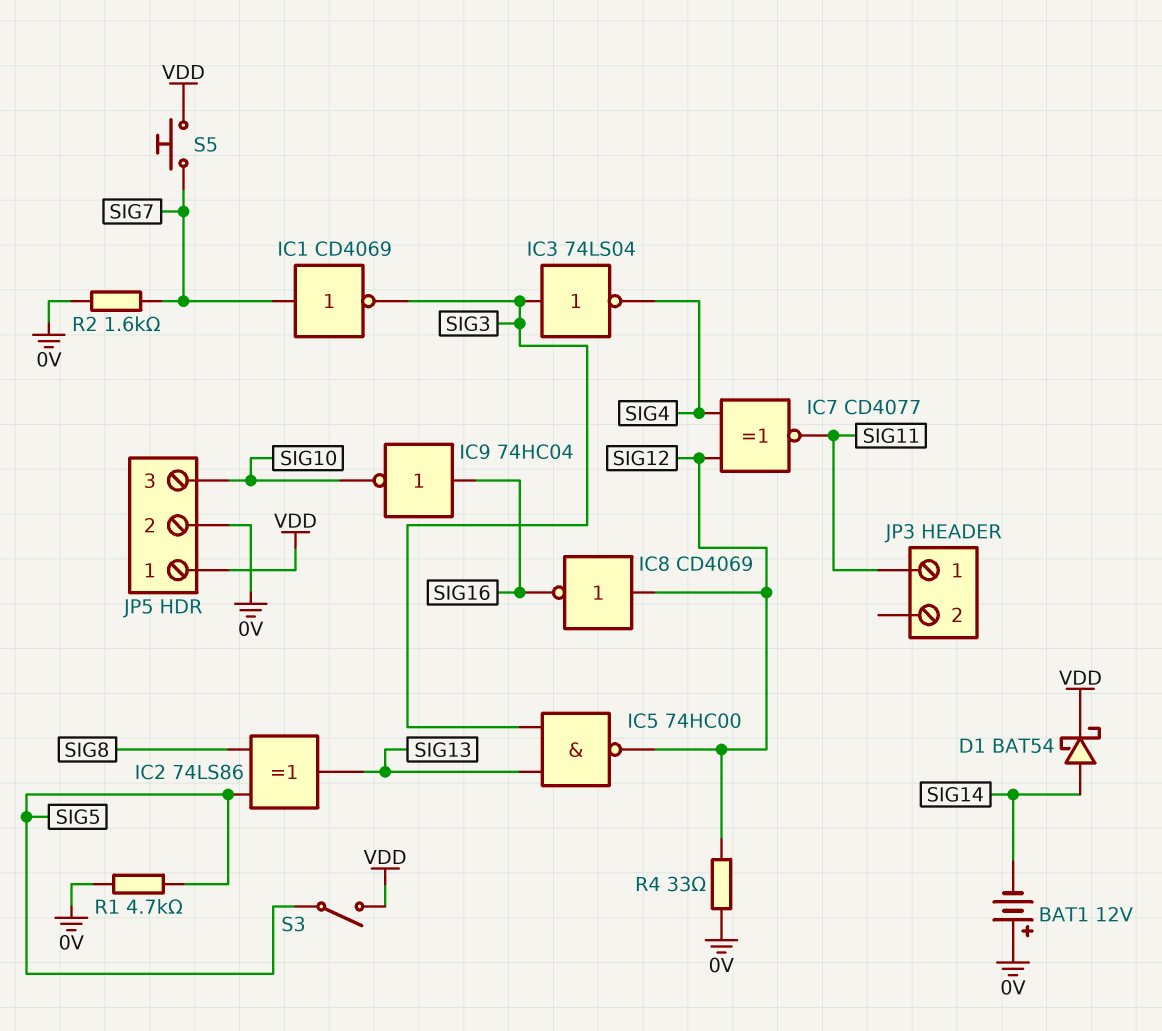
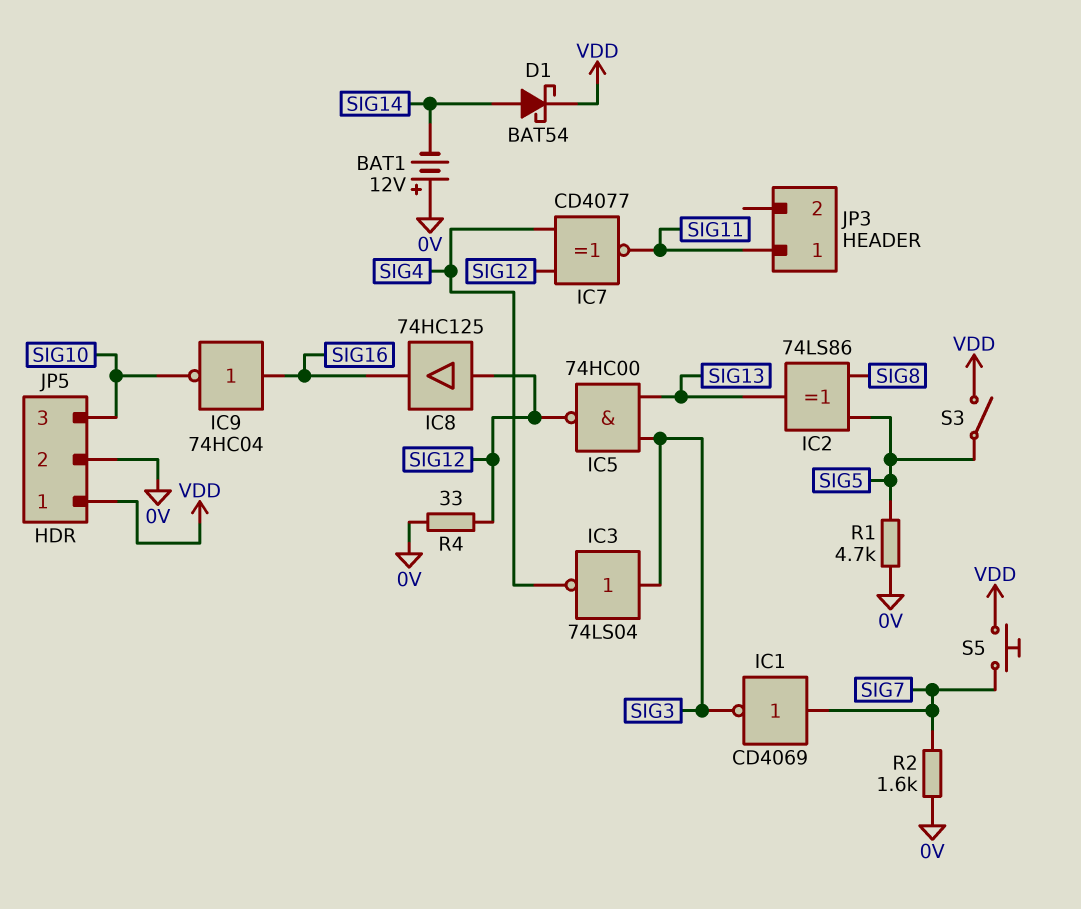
IC8: NOT CD4069 (in SIG12, out SIG16) -> buffer 74HC125 (in SIG12, out SIG16)

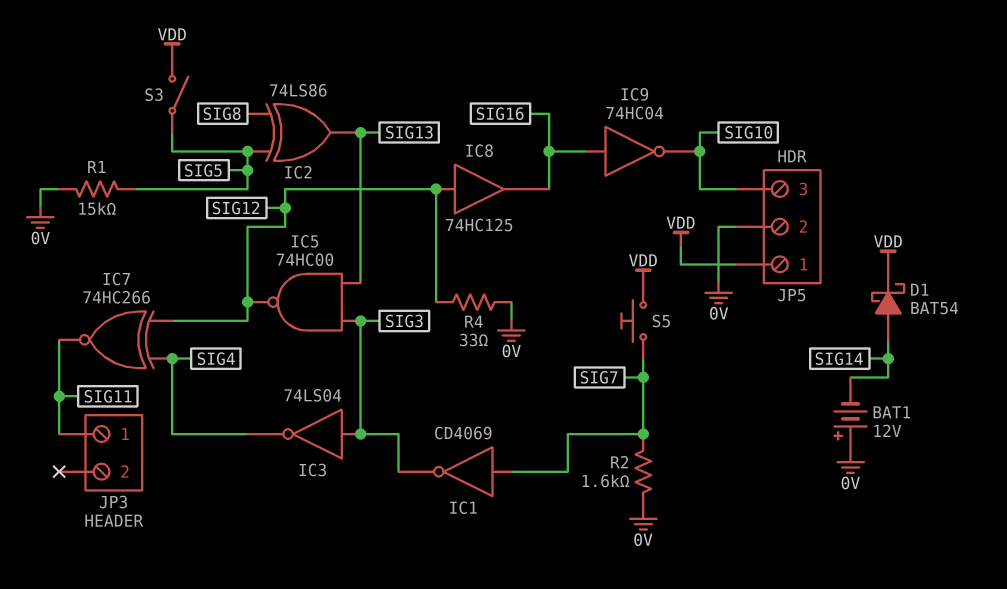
IC7: XNOR CD4077 (in SIG4, in SIG12, out SIG11) -> XNOR 74HC266 (in SIG4, in SIG12, out SIG11)
R1: 4.7k (0V, SIG5) -> 15k (0V, SIG5)

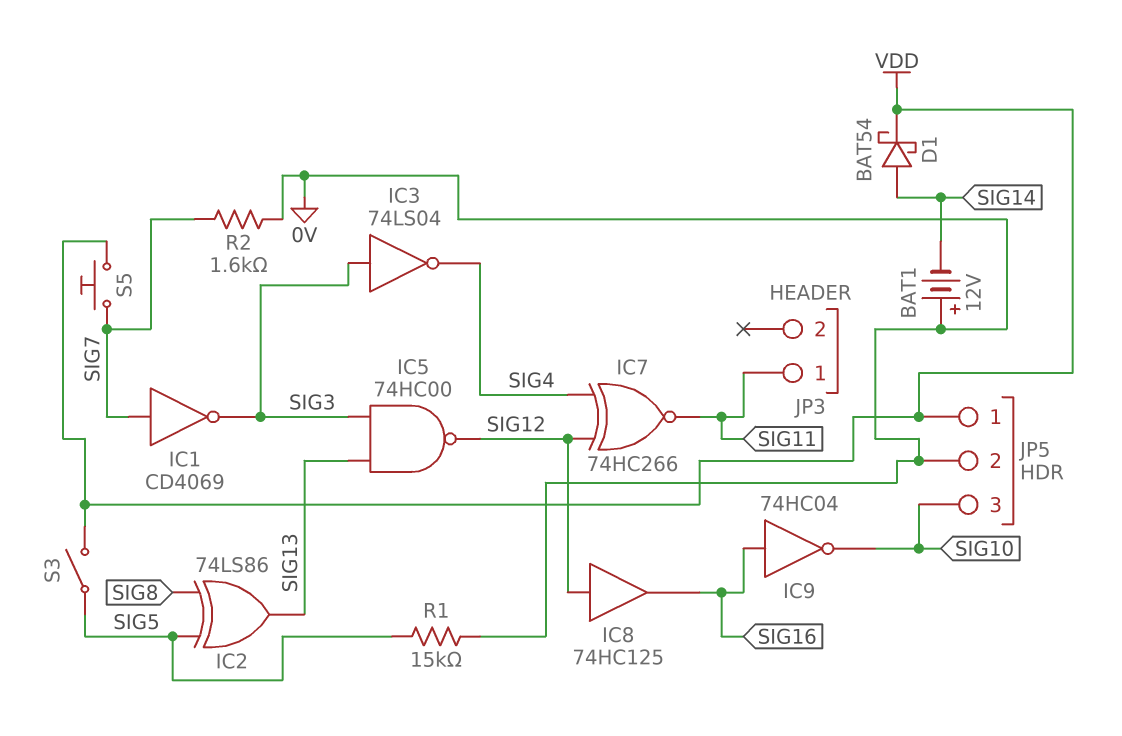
R4: 33 (0V, SIG12) -> none

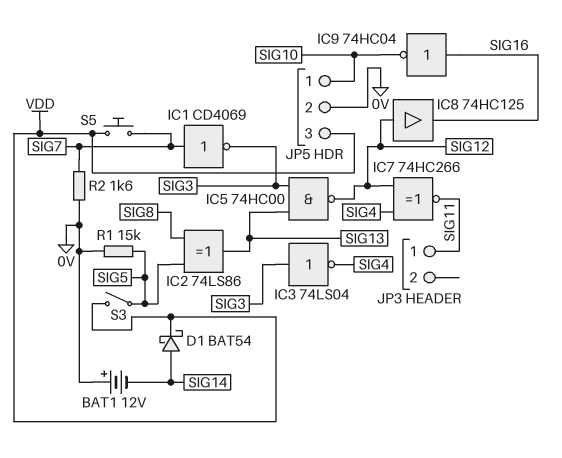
JP5 pin 1: VDD -> SIG10
JP5 pin 3: SIG10 -> VDD

